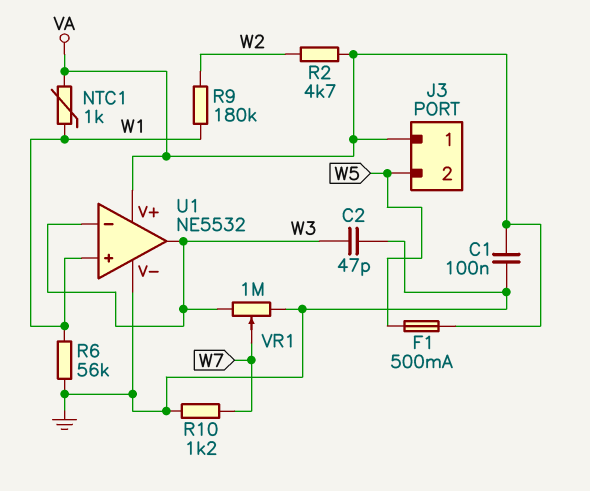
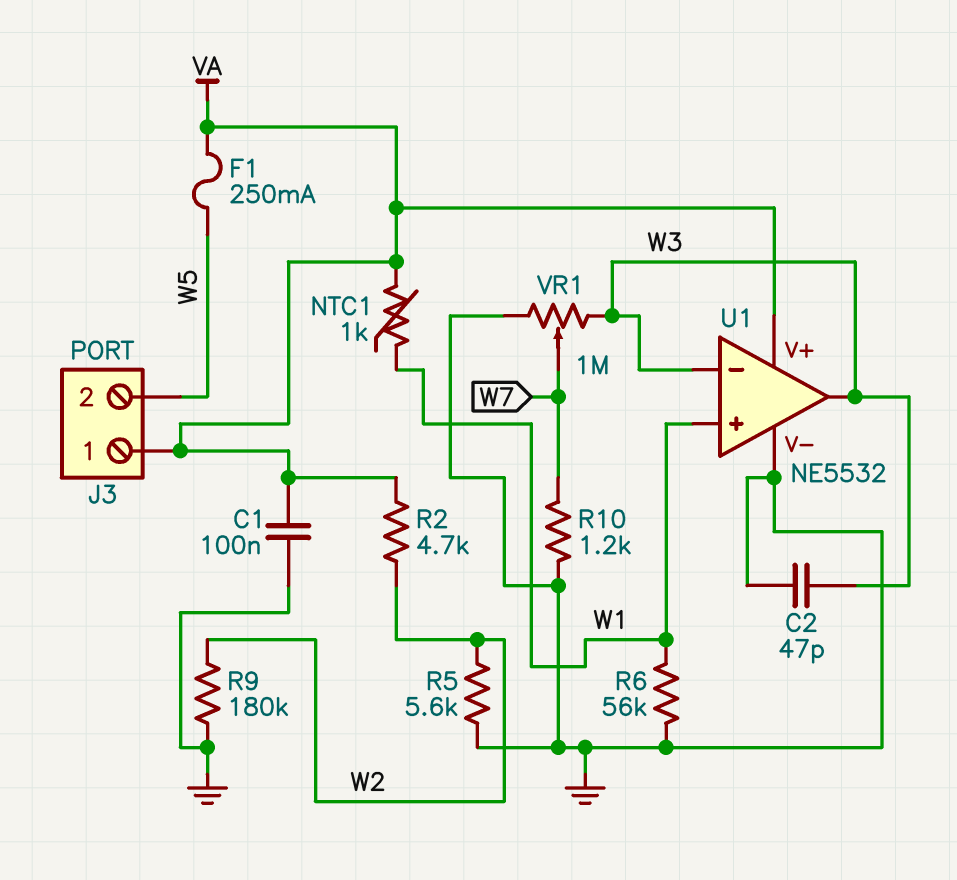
F1: 500mA (VA, W5) -> 250mA (VA, W5)
R5: none -> 5.6k (GND, W2)
R9: 180k (W1, W2) -> 180k (GND, W2)

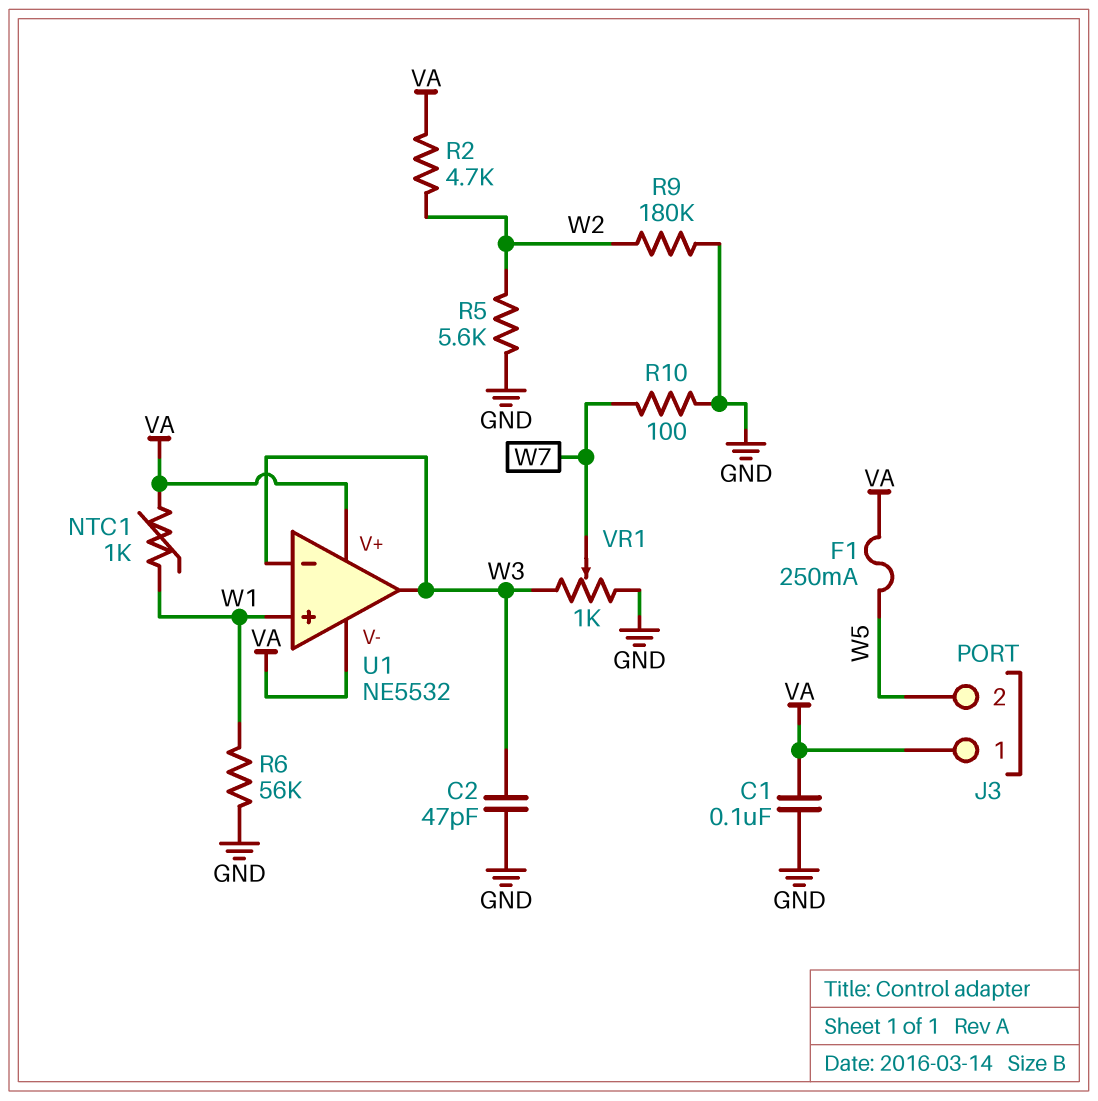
R10: 1.2k (GND, W7) -> 100 (GND, W7)
U1 pin V-: GND -> VA
VR1: 1M (GND, W3, wiper W7) -> 1k (GND, W3, wiper W7)

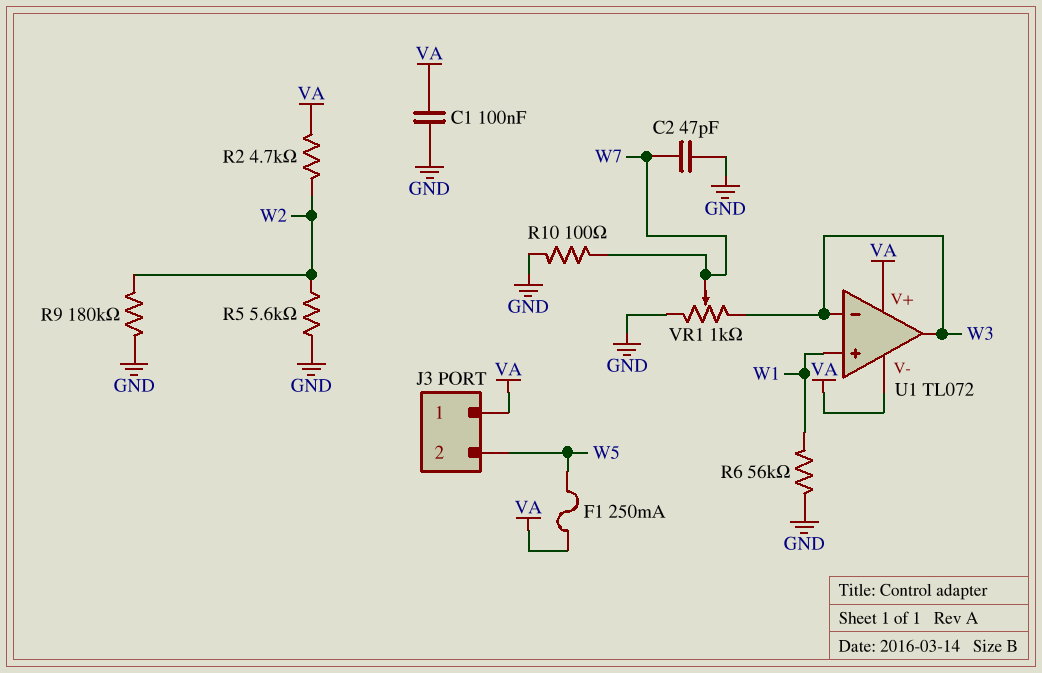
C2: 47pF (GND, W3) -> 47pF (GND, W7)
NTC1: 1k (VA, W1) -> none
U1: NE5532 -> TL072

